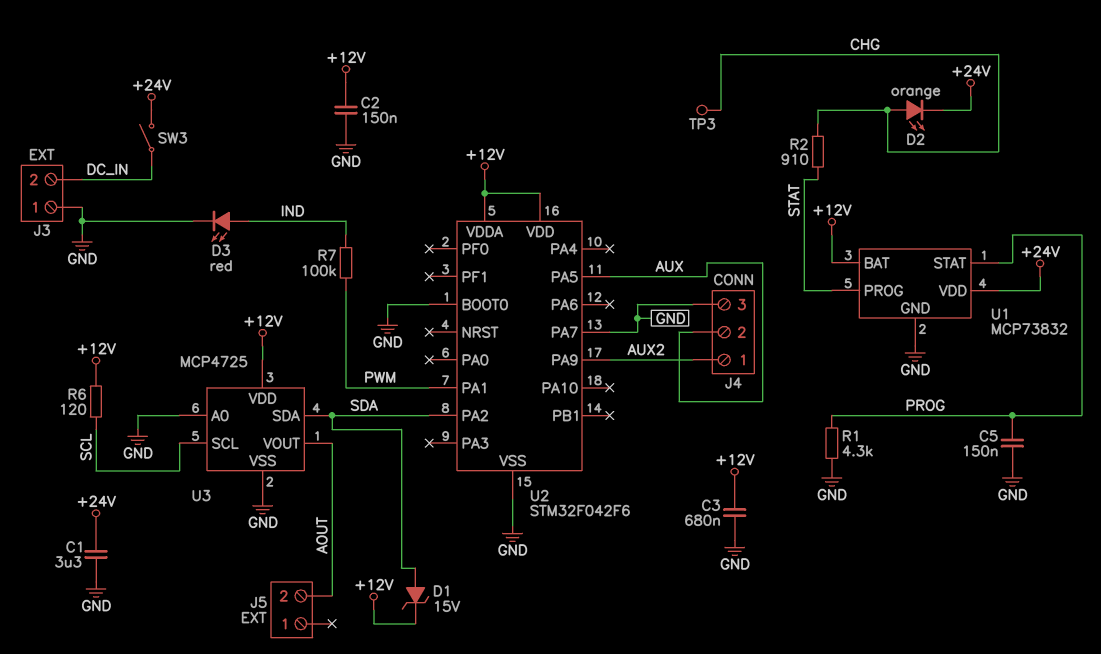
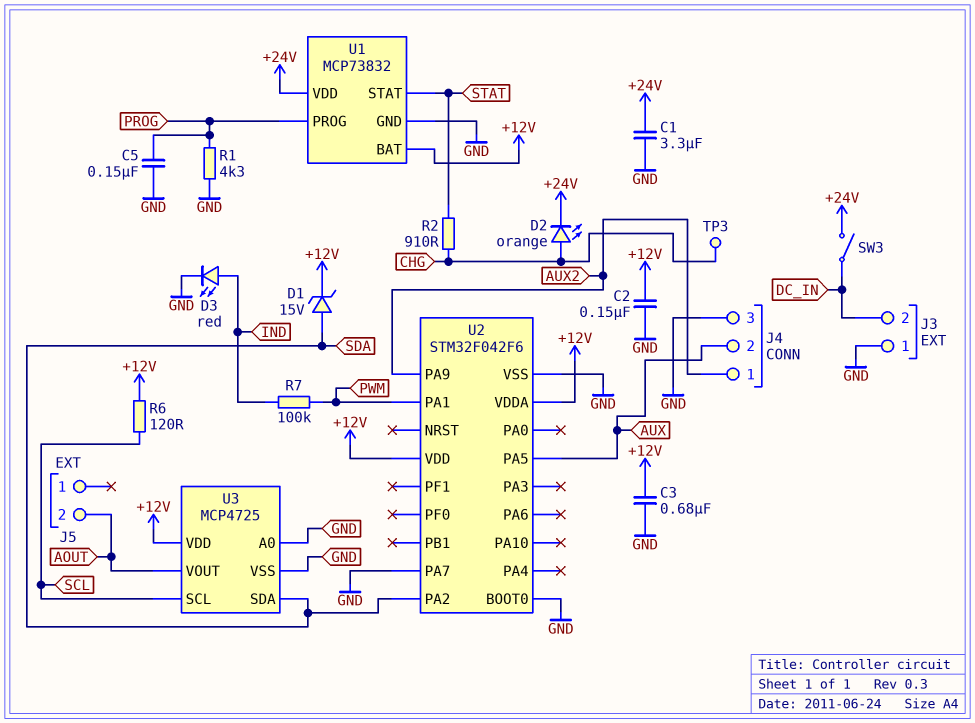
U1 pin PROG: STAT -> PROG
U1 pin STAT: PROG -> STAT

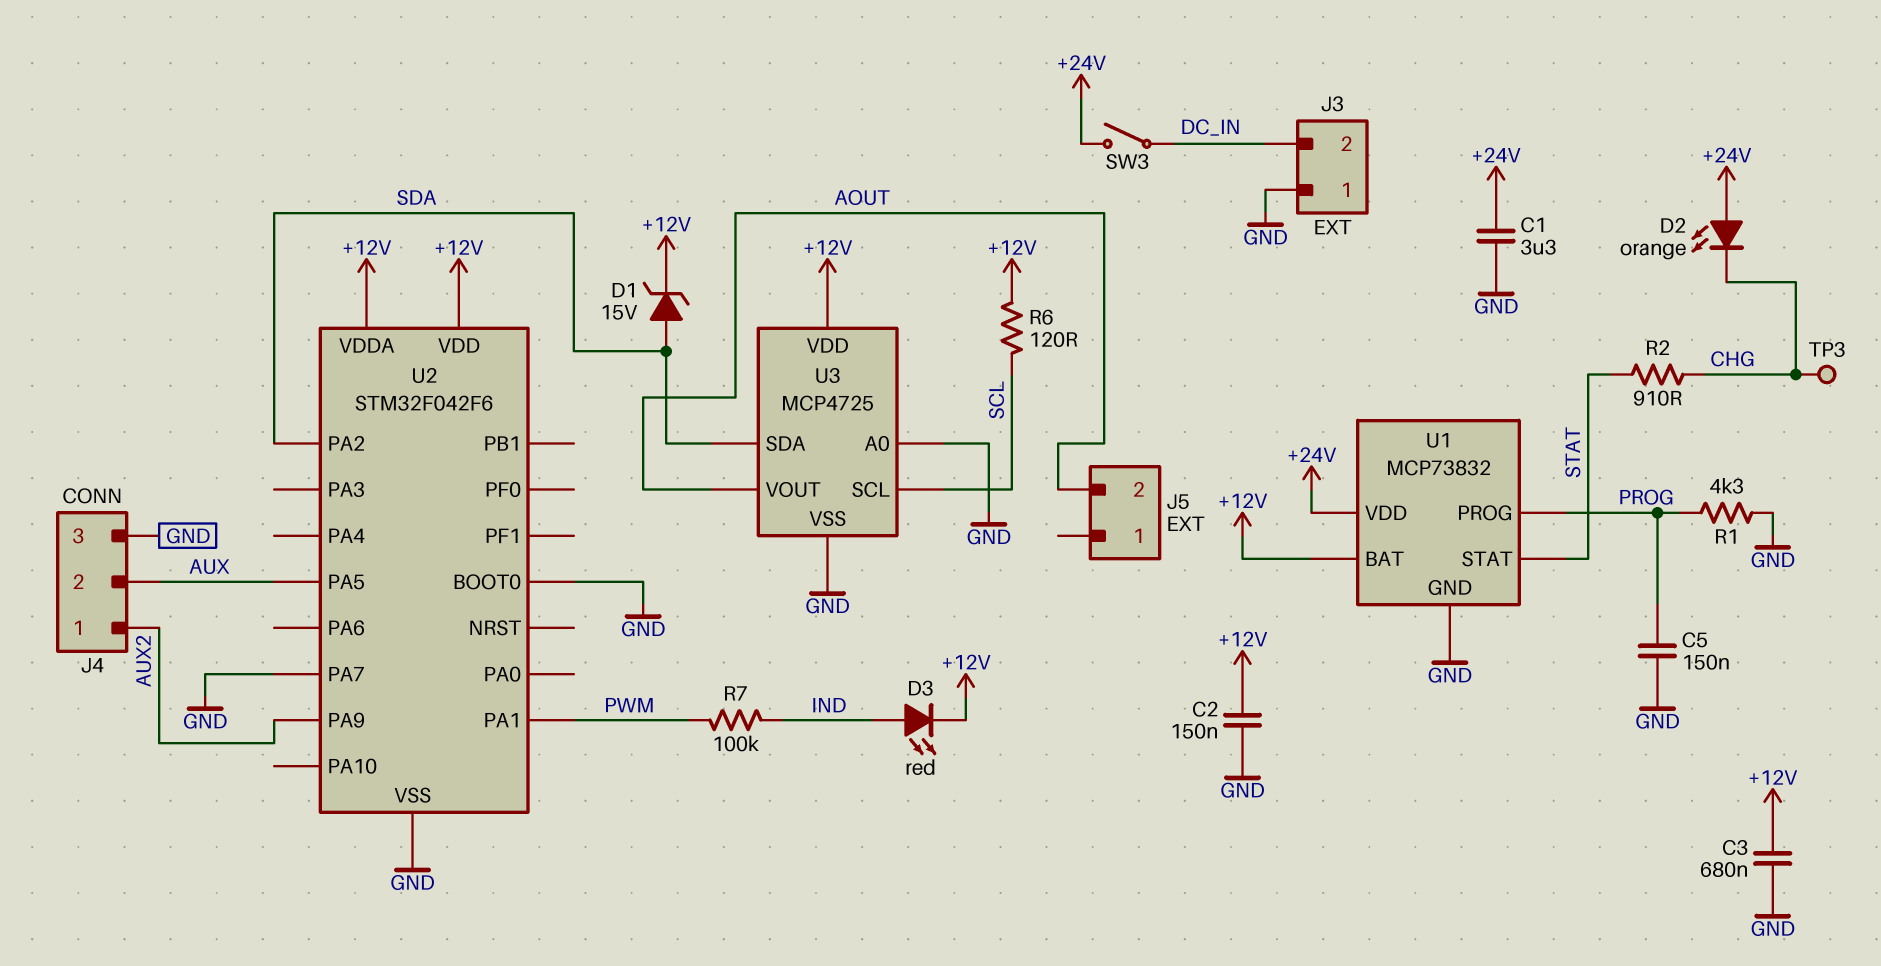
D2: LED orange (A CHG, K +24V) -> LED orange (A +24V, K CHG)
D3: LED red (A IND, K GND) -> LED red (A IND, K +12V)

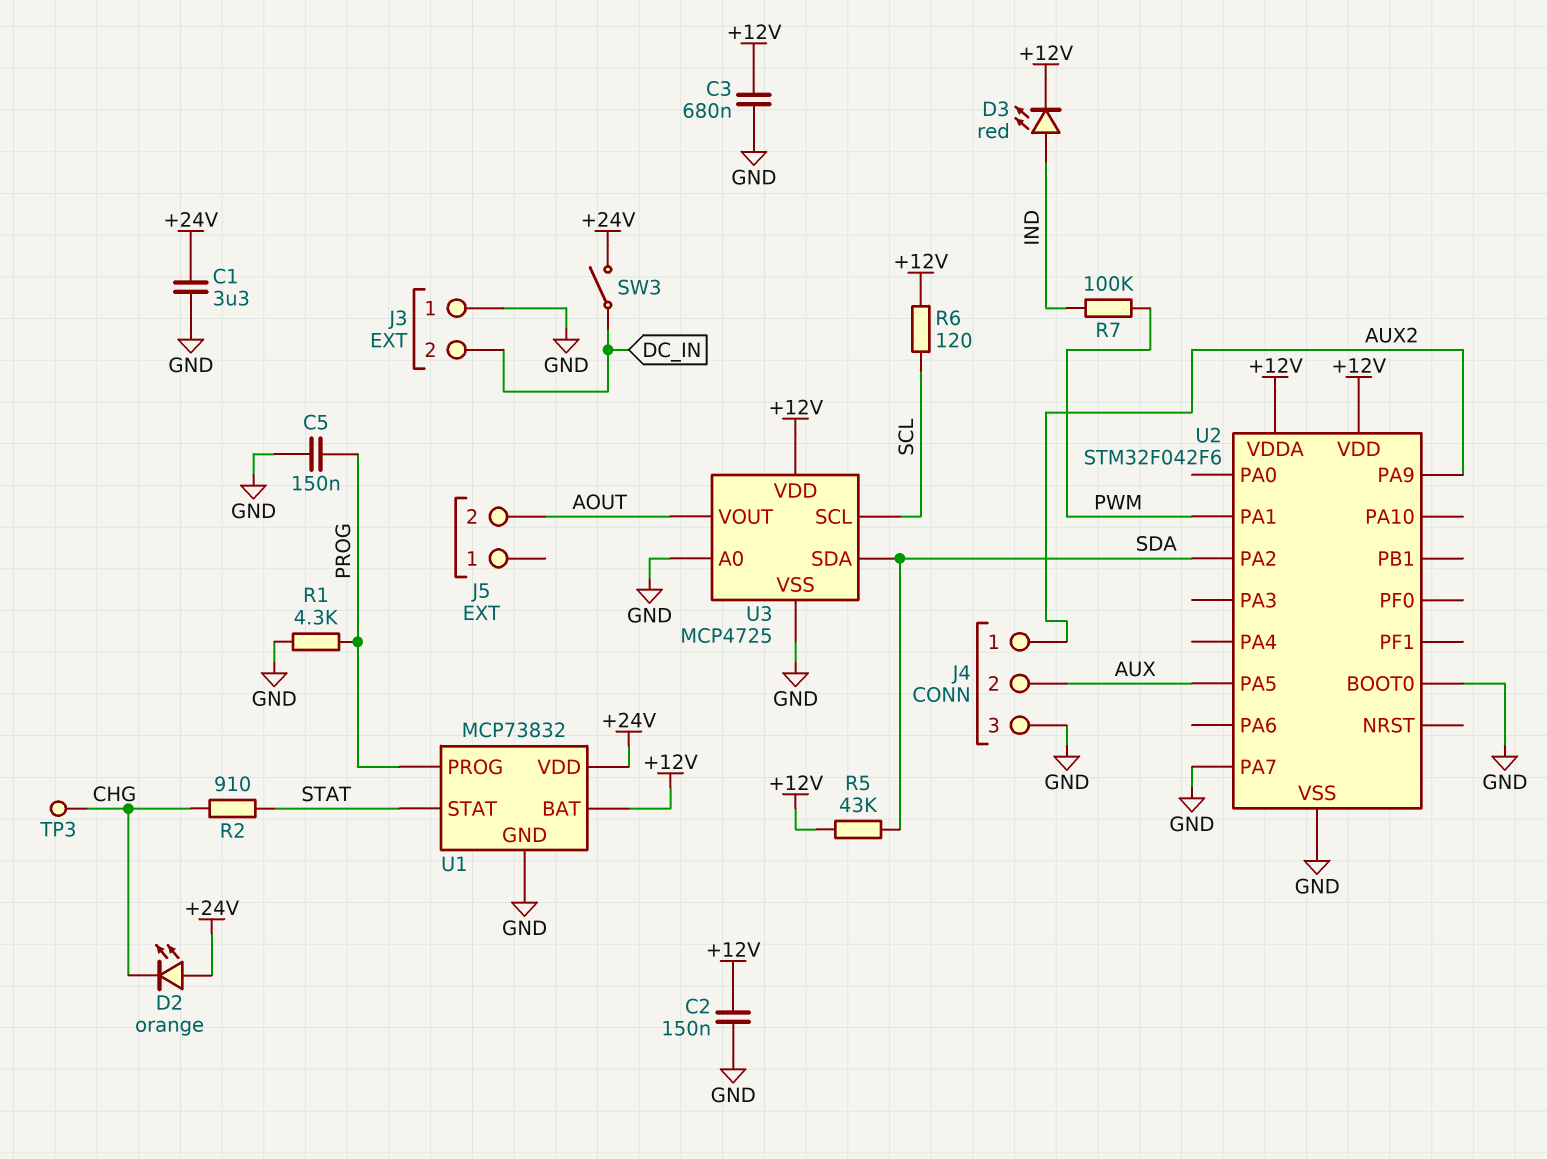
D1: zener 15V (A SDA, K +12V) -> none
R5: none -> 43k (+12V, SDA)

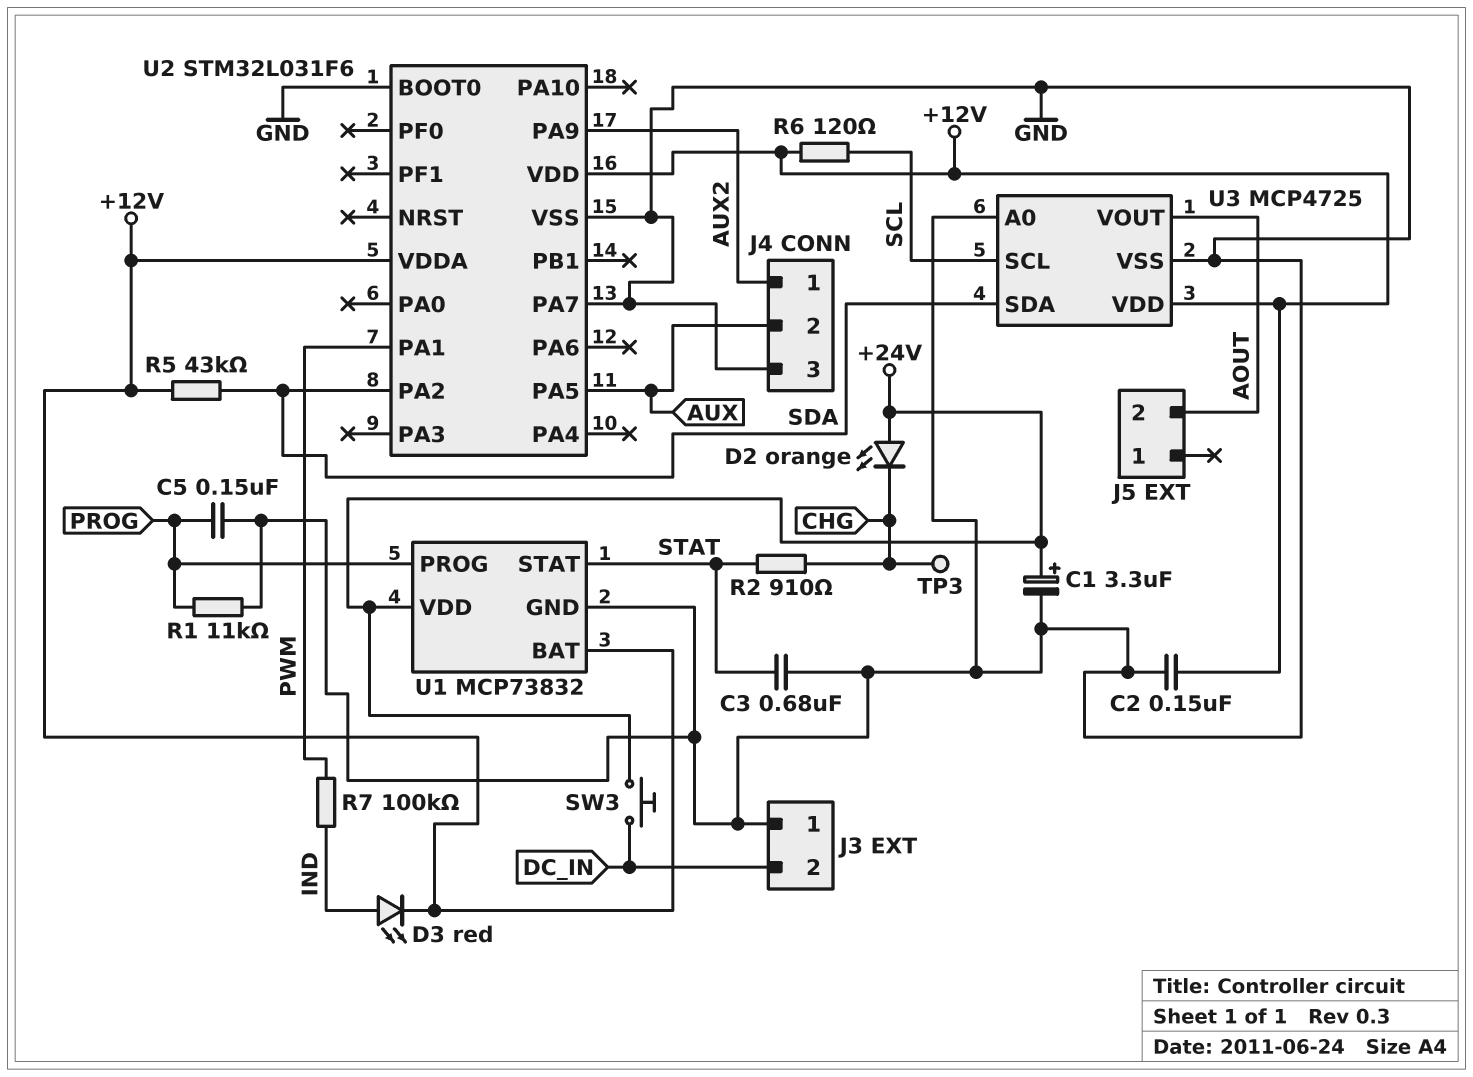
C1: 3.3uF (+24V, GND) -> 3.3uF (plus +24V, minus GND)
C3: 680nF (+12V, GND) -> 680nF (GND, STAT)
R1: 4.3k (GND, PROG) -> 11k (GND, PROG)
SW3: switch (+24V, DC_IN) -> button (+24V, DC_IN)
U2: STM32F042F6 -> STM32L031F6

